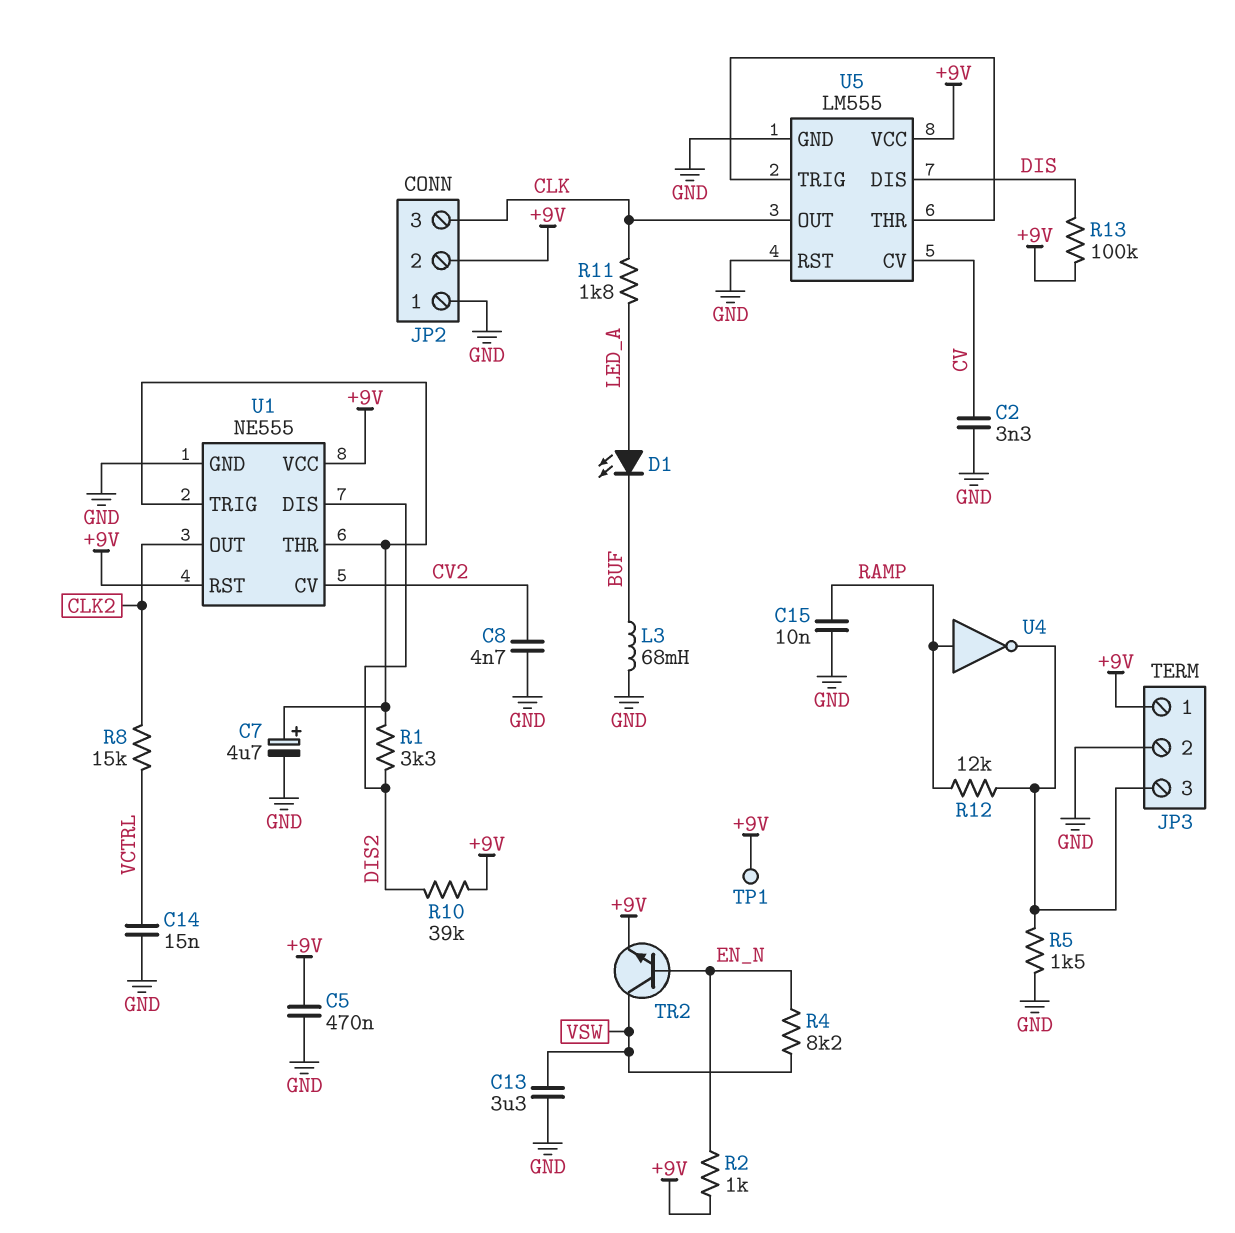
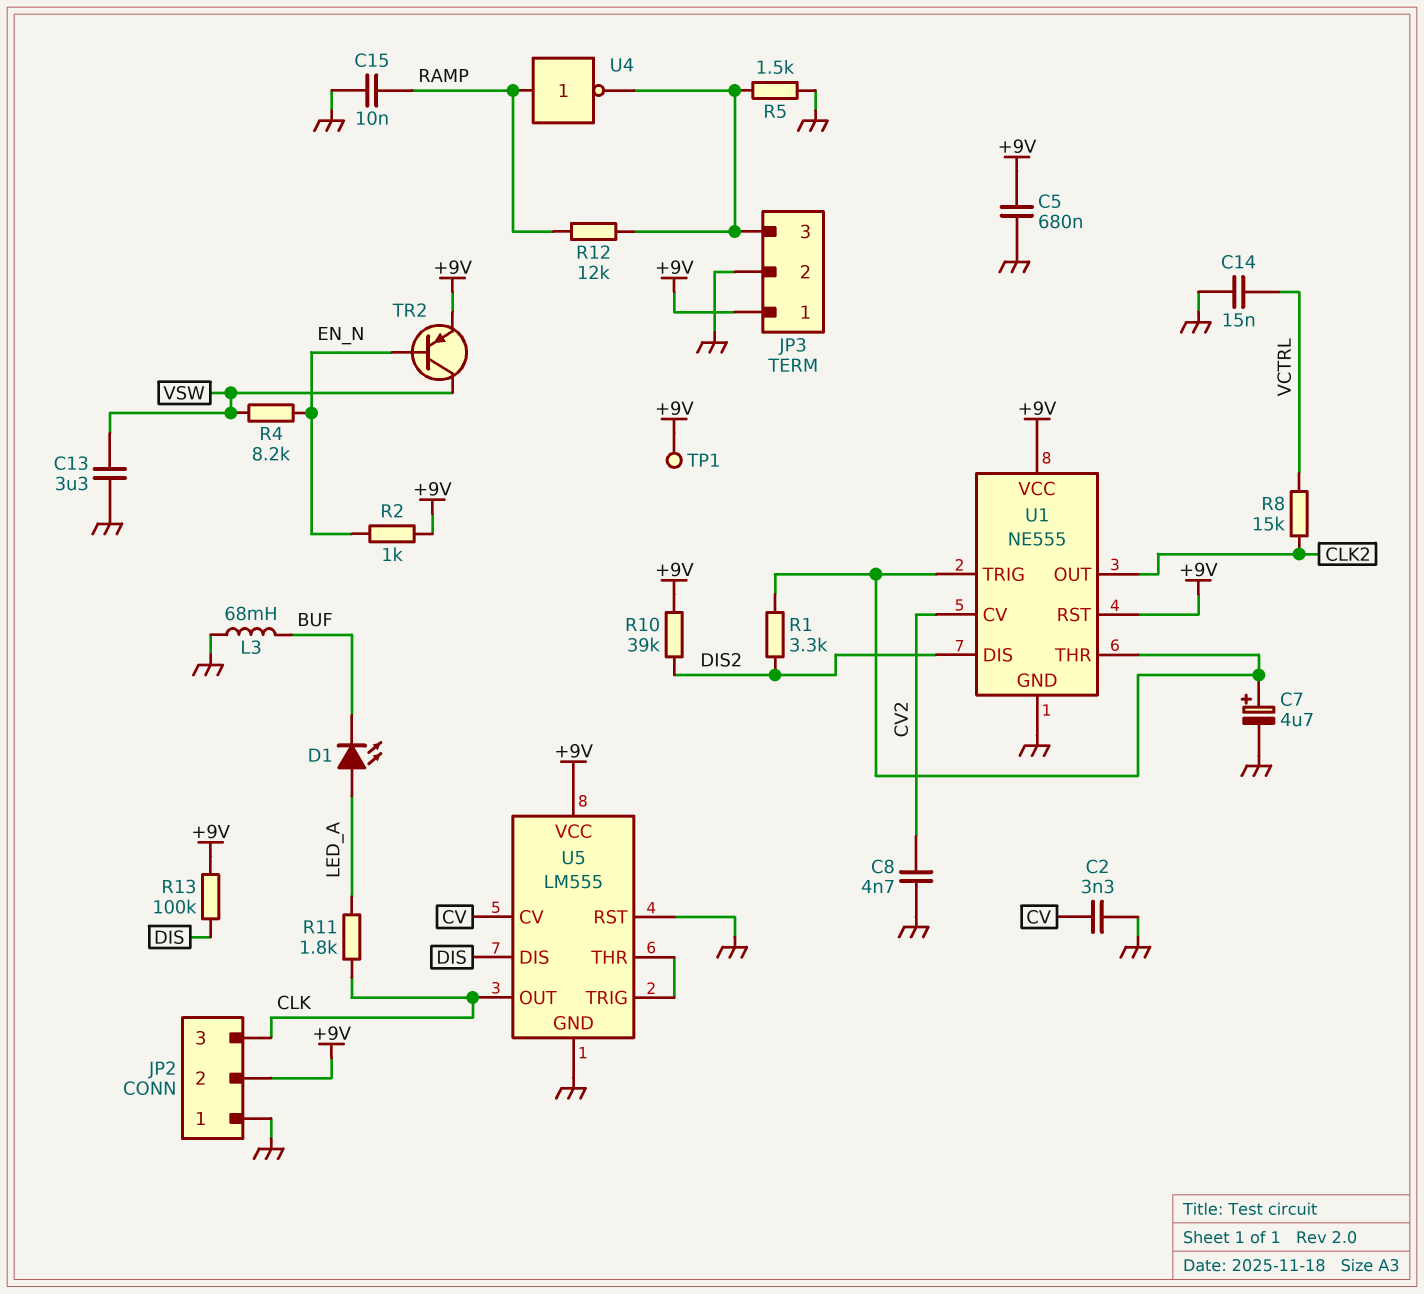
C5: 470nF (+9V, GND) -> 680nF (+9V, GND)
TR2: NPN (B EN_N, C VSW, E +9V) -> PNP (B EN_N, C VSW, E +9V)

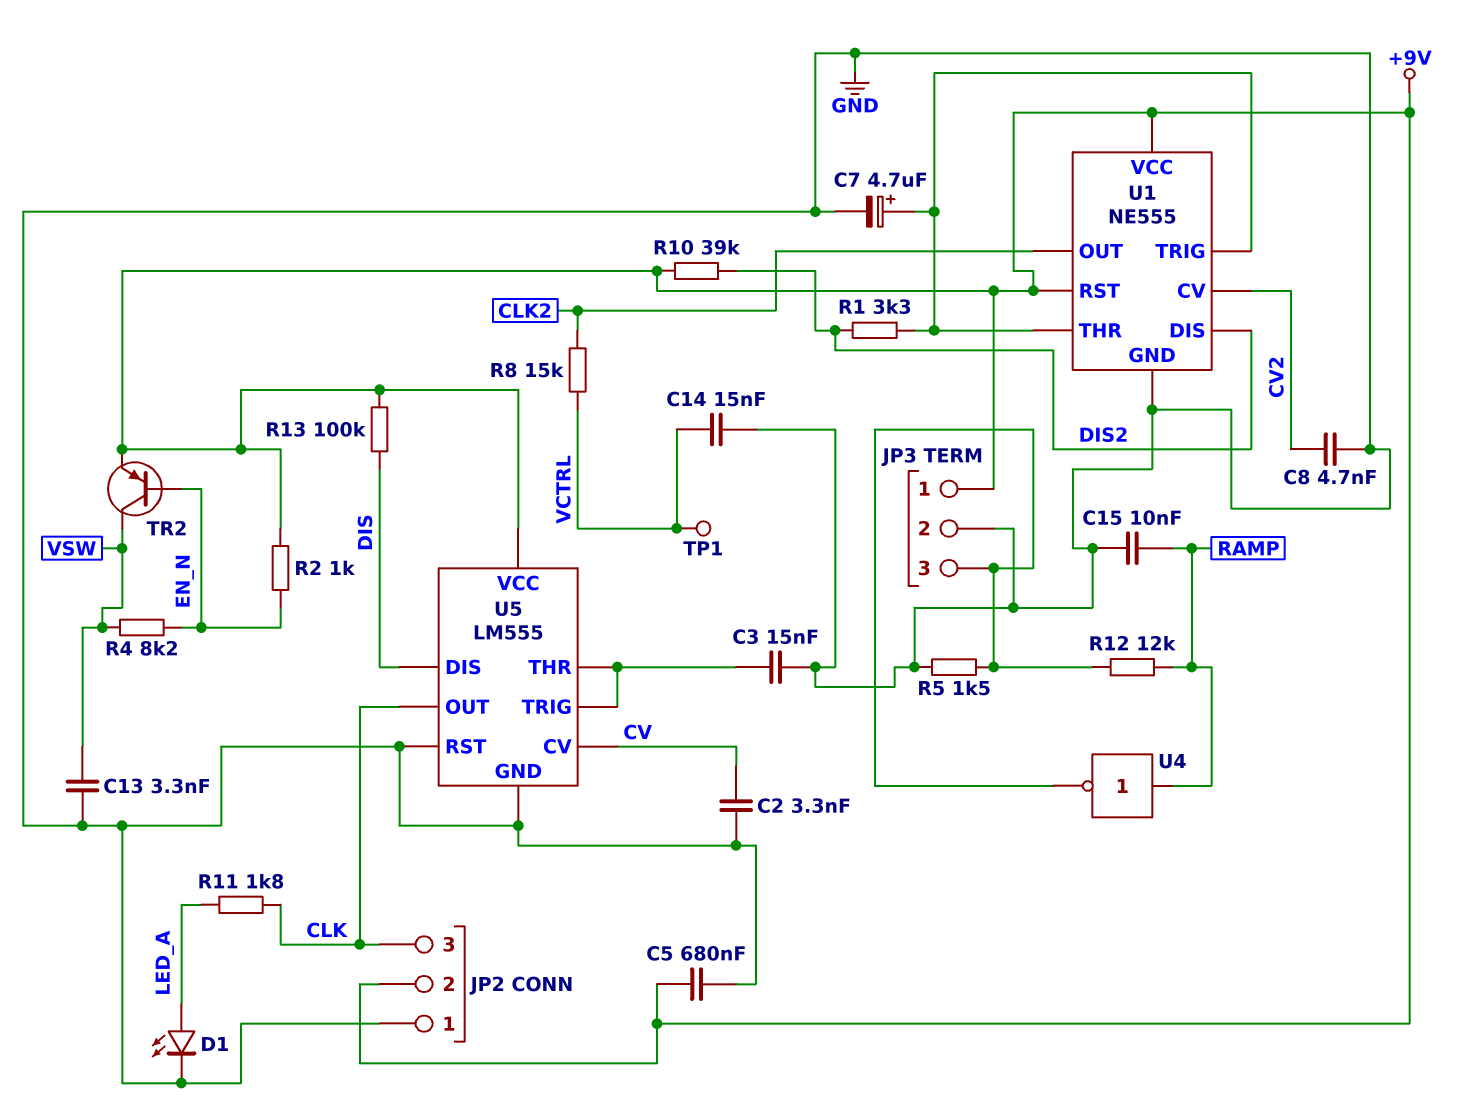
C3: none -> 15nF (GND, U5/THR)
C13: 3.3uF (GND, VSW) -> 3.3nF (GND, VSW)
D1: LED (A LED_A, K BUF) -> LED (A LED_A, K GND)
L3: 68mH (BUF, GND) -> none
TP1: test point (+9V) -> test point (VCTRL)

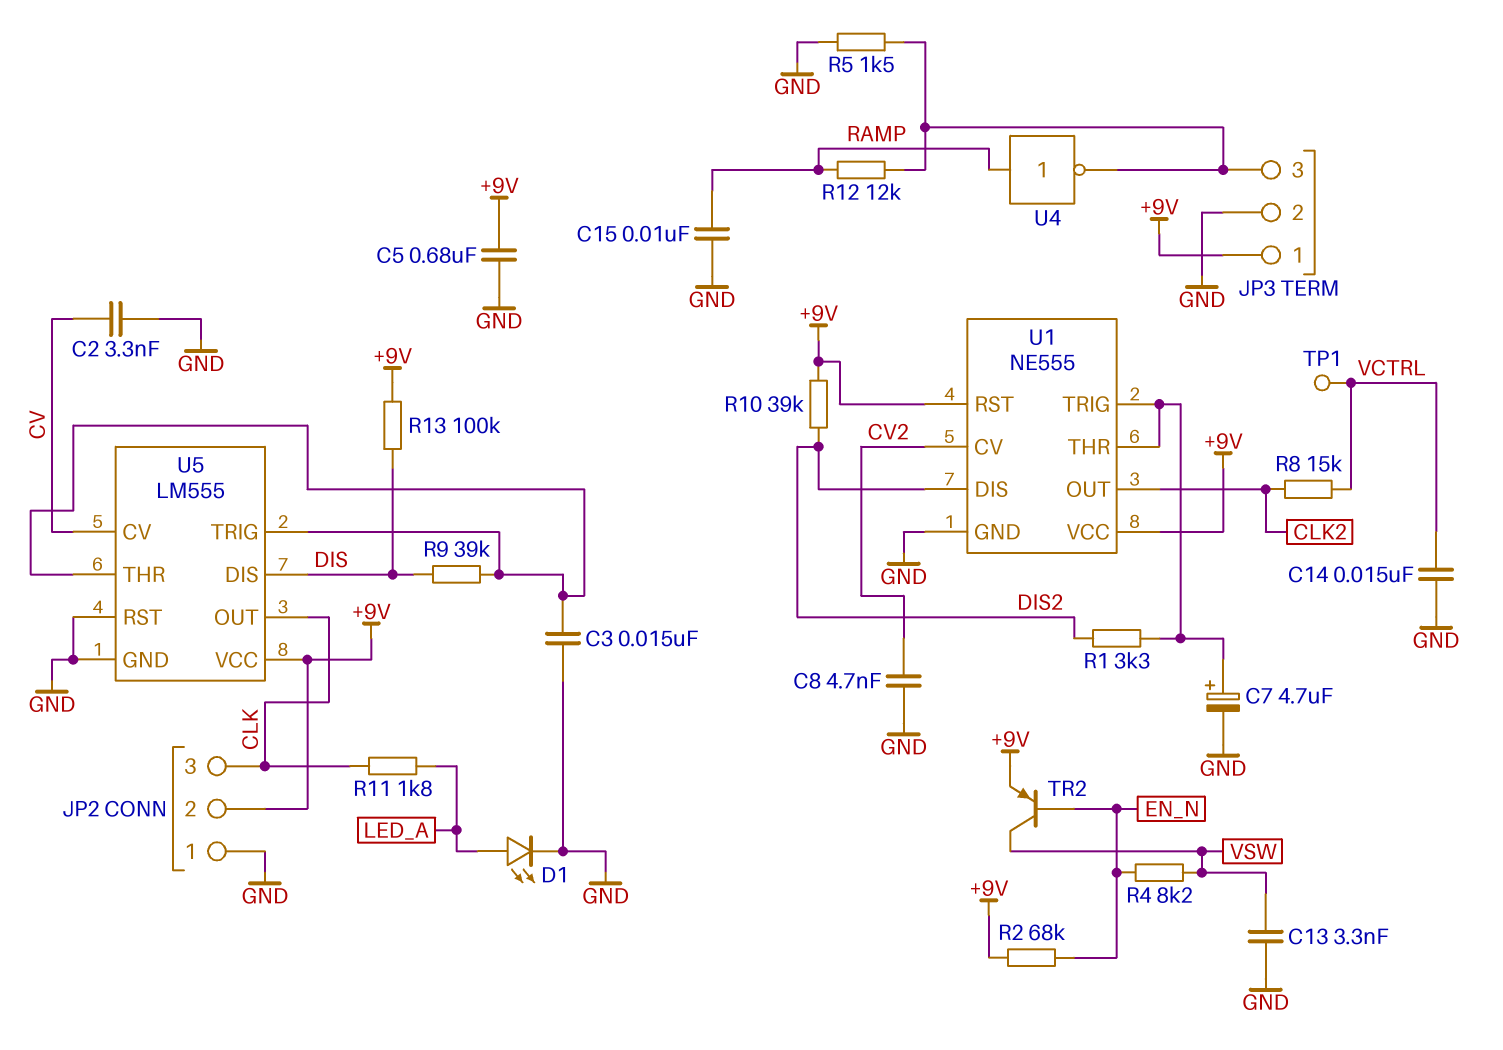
R2: 1k (+9V, EN_N) -> 68k (+9V, EN_N)
R9: none -> 39k (DIS, U5/THR)

